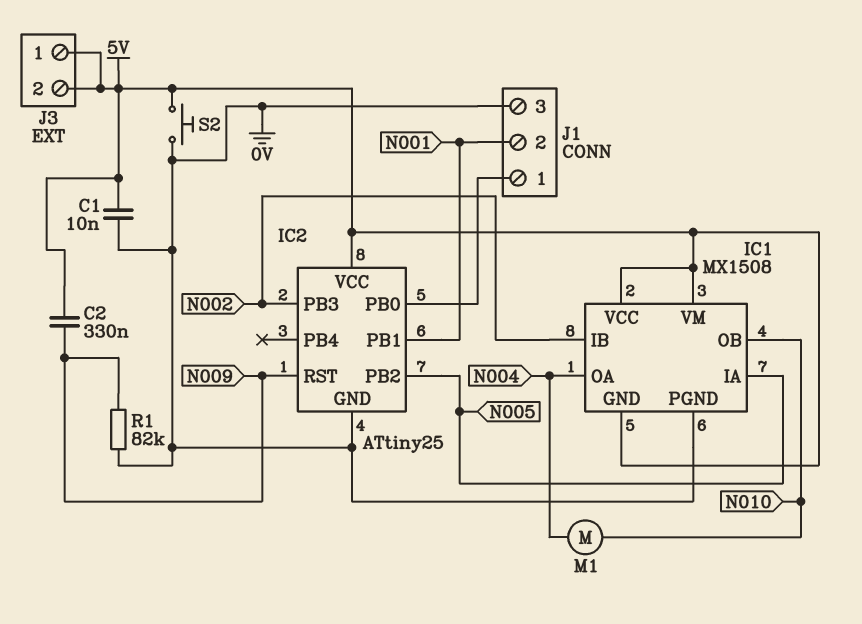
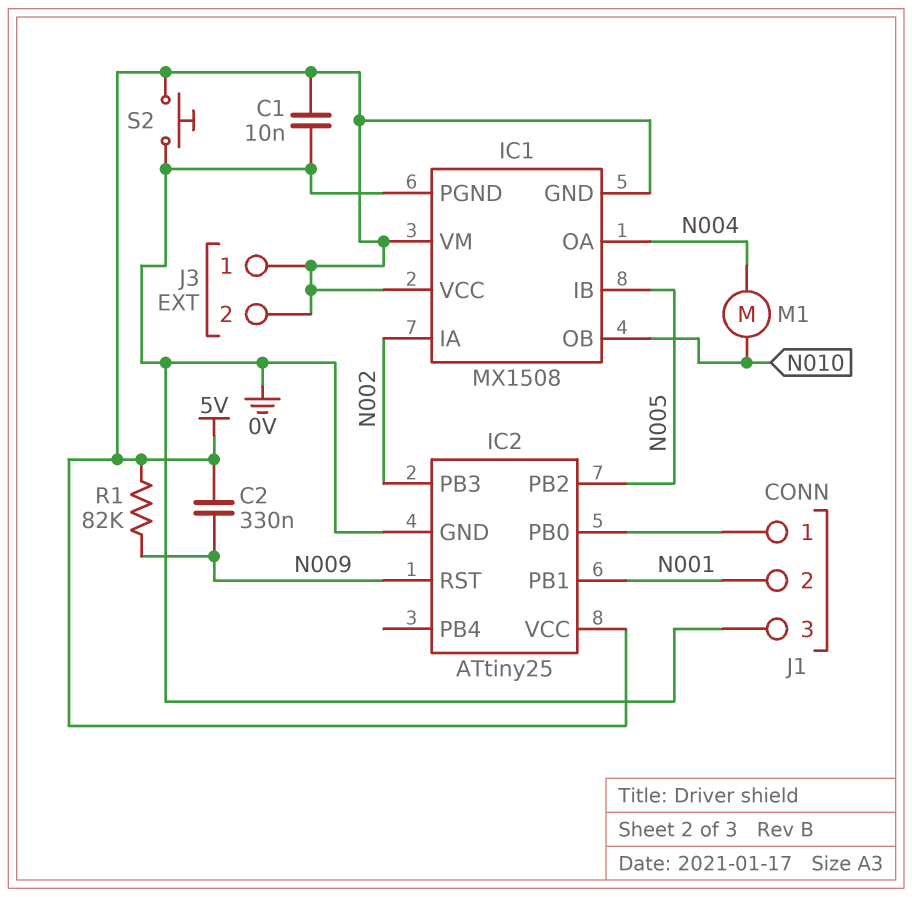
IC1 pin IA: N005 -> N002
IC1 pin IB: N002 -> N005
R1: 82k (0V, N009) -> 82k (5V, N009)

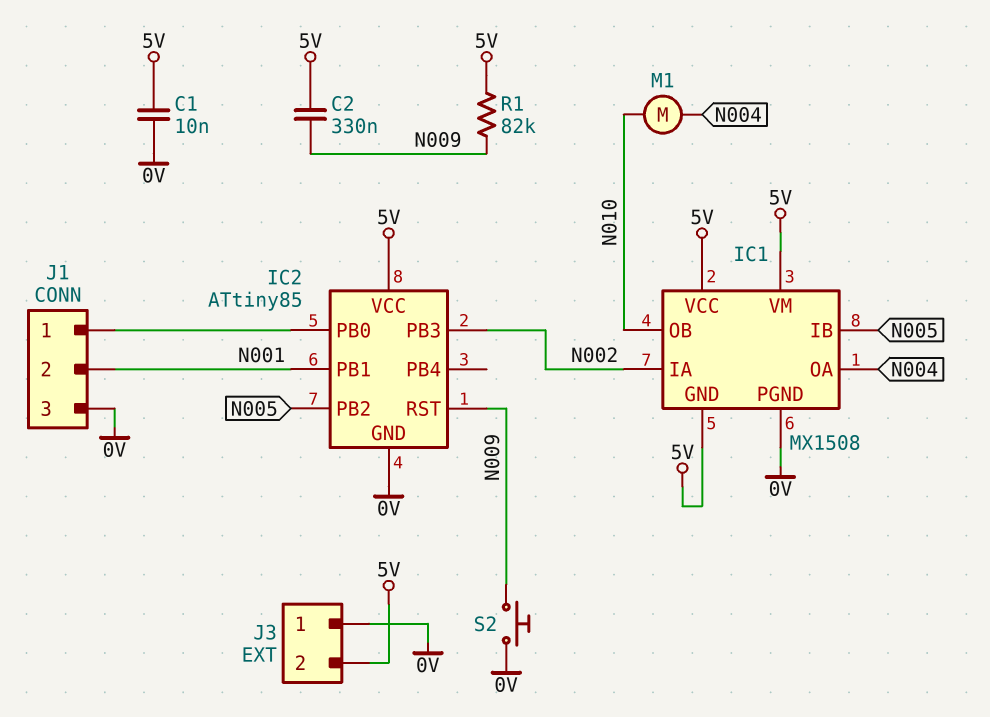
IC2: ATtiny25 -> ATtiny85
J3 pin 1: 5V -> 0V
S2: button (0V, 5V) -> button (0V, N009)

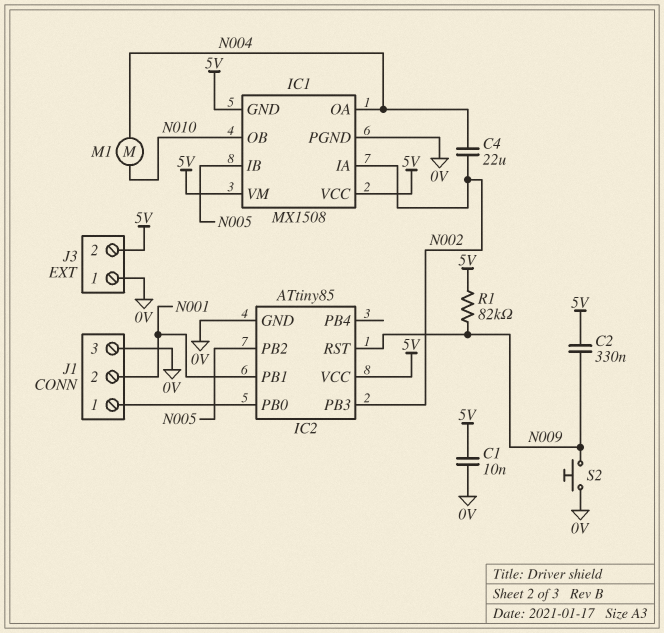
C4: none -> 22uF (N002, N004)

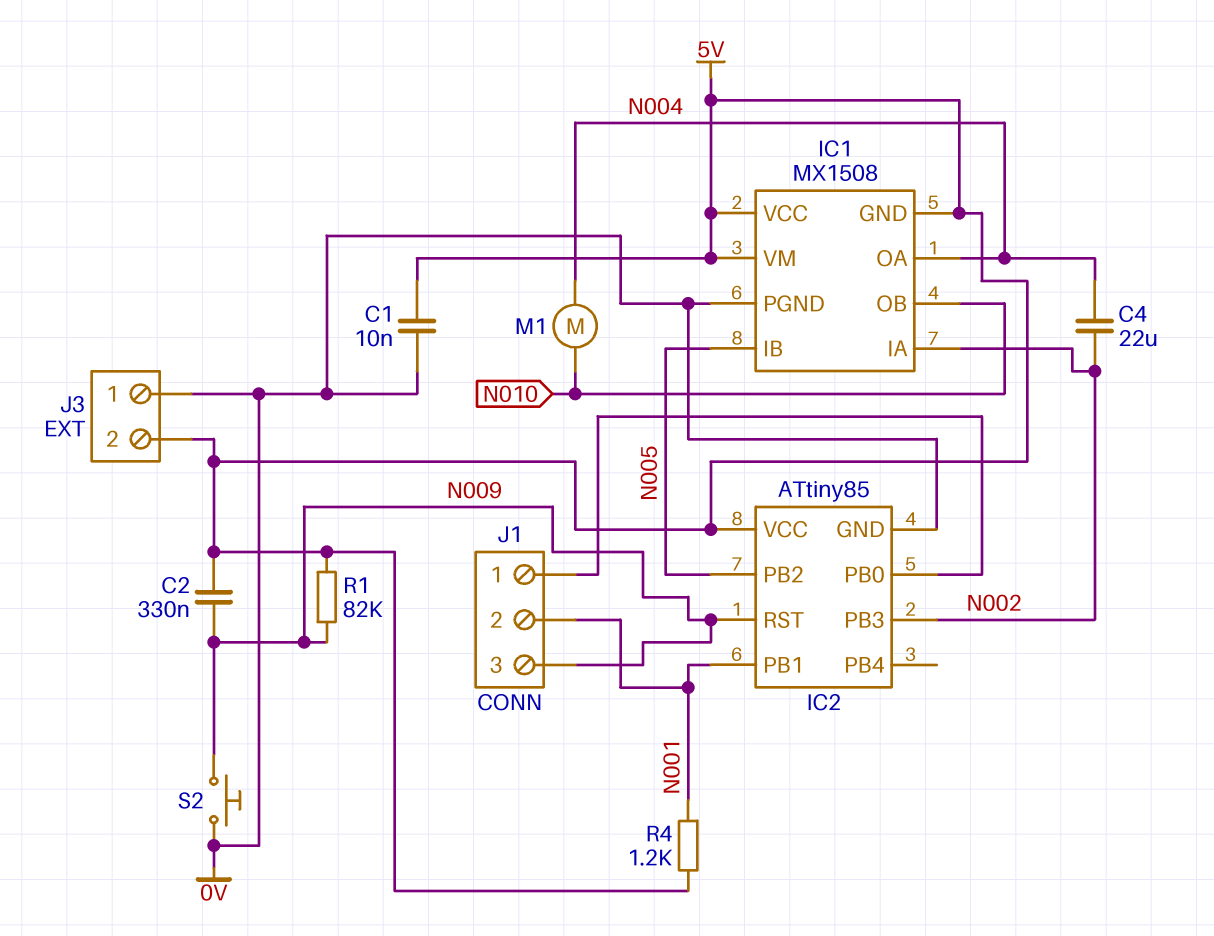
J1 pin 3: 0V -> N009
R4: none -> 1.2k (5V, N001)

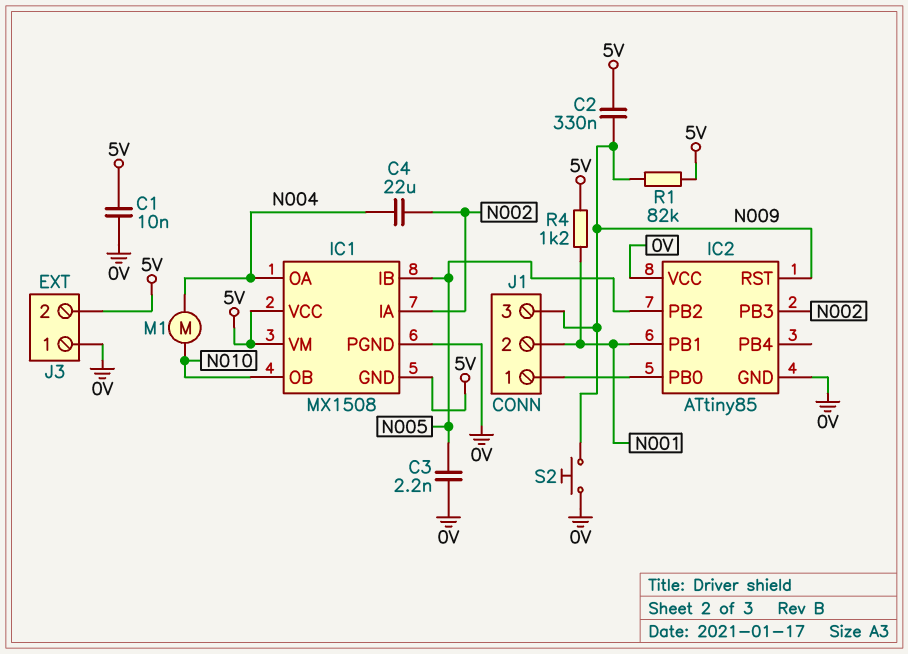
C3: none -> 2.2nF (0V, N005)
IC2 pin VCC: 5V -> 0V

